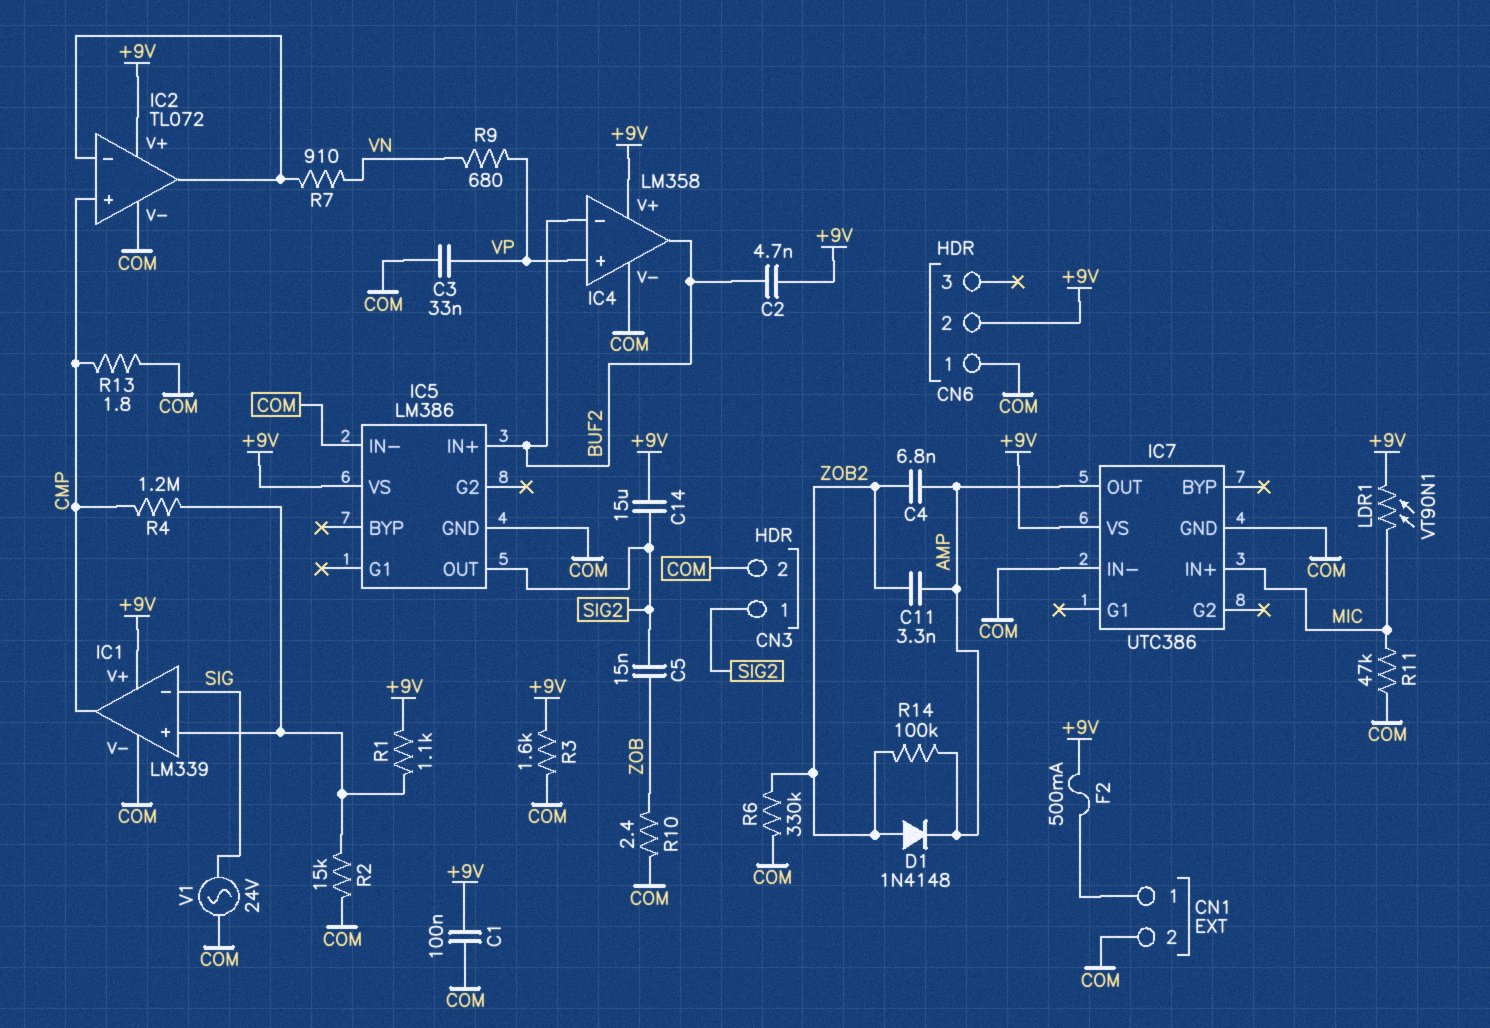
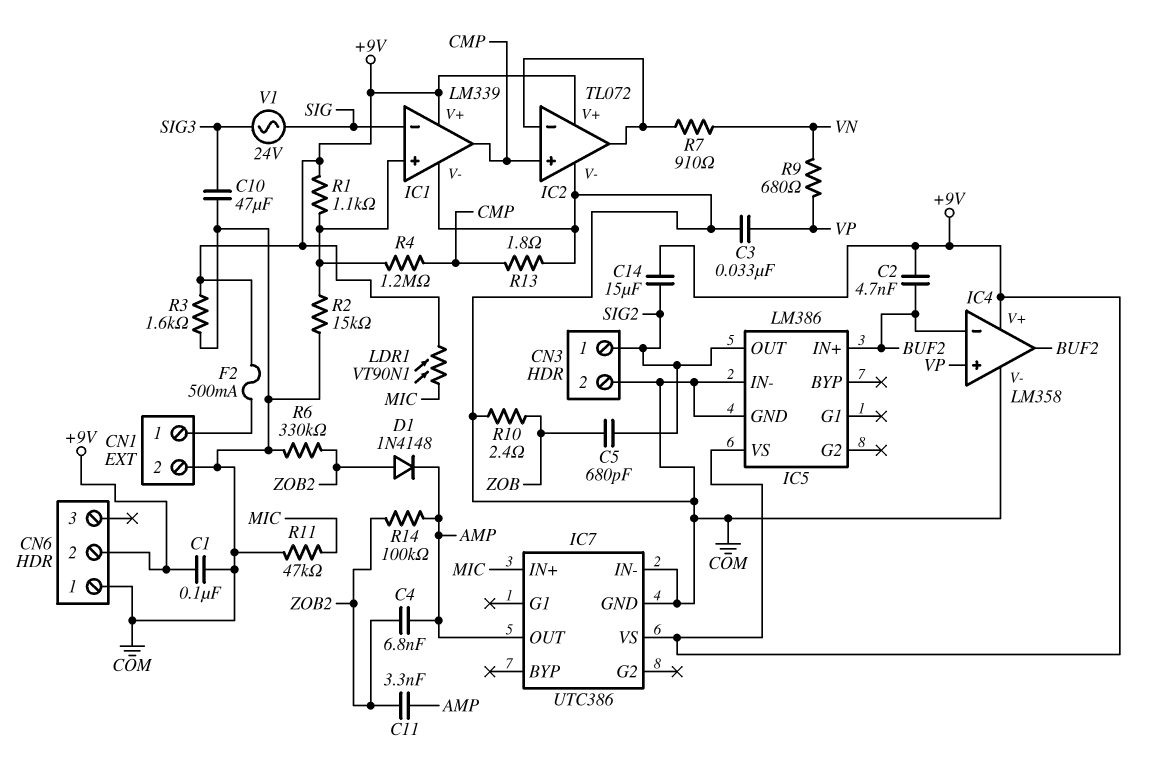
C5: 15nF (SIG2, ZOB) -> 680pF (SIG2, ZOB)
C10: none -> 47uF (COM, SIG3)
V1: AC 24V (COM, SIG) -> AC 24V (SIG, SIG3)

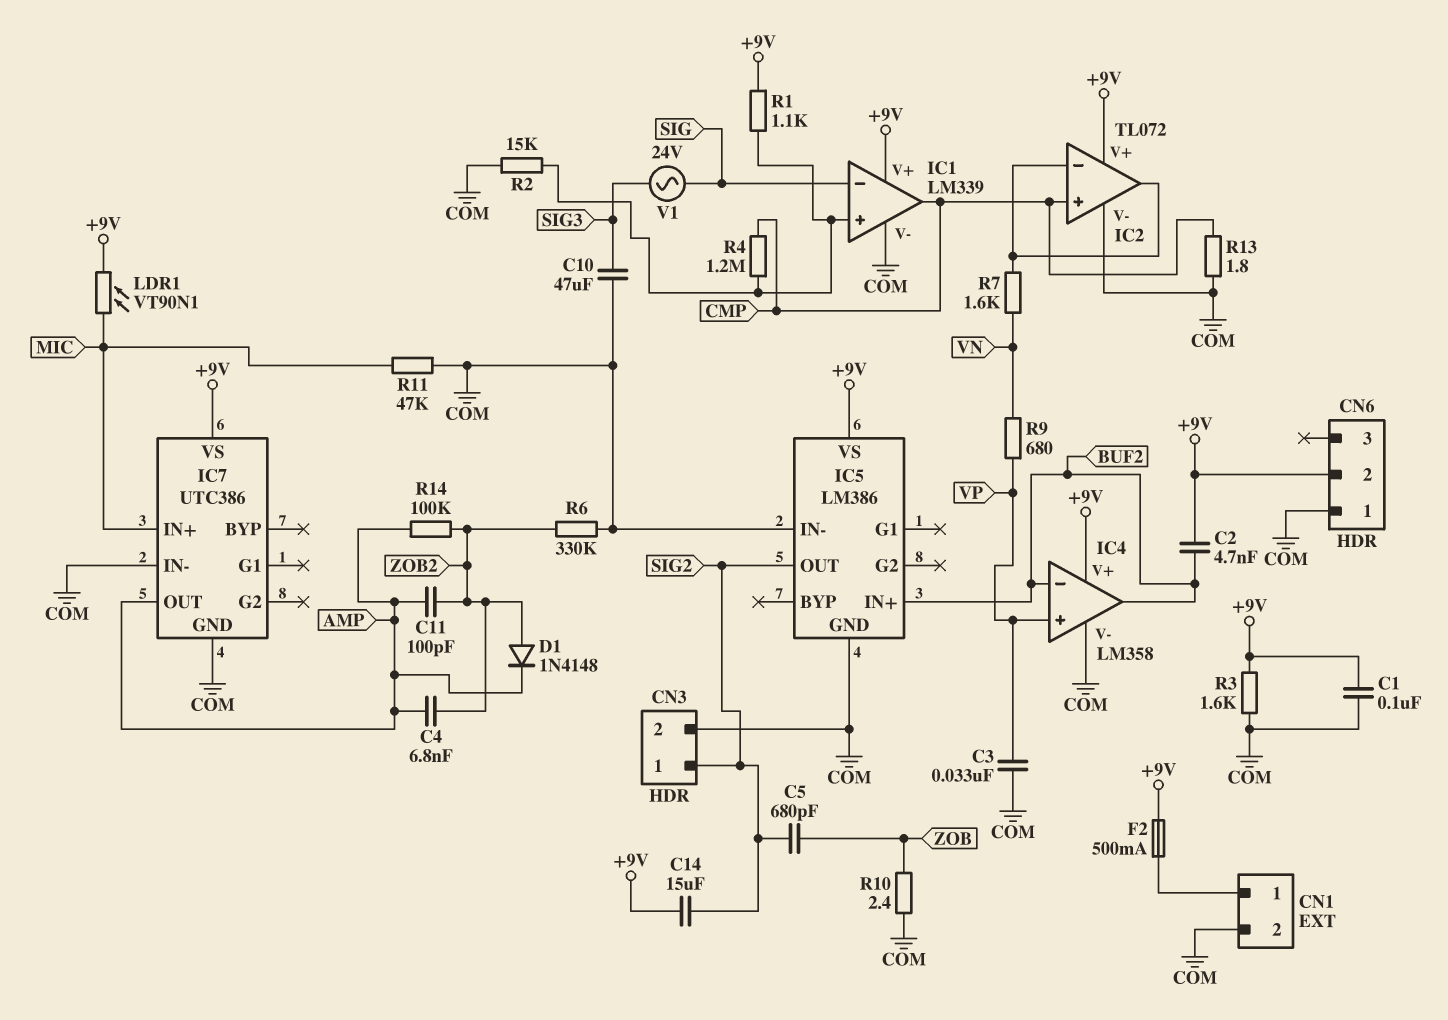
C11: 3.3nF (AMP, ZOB2) -> 100pF (AMP, ZOB2)
R7: 910 (IC2/in-, VN) -> 1.6k (IC2/in-, VN)

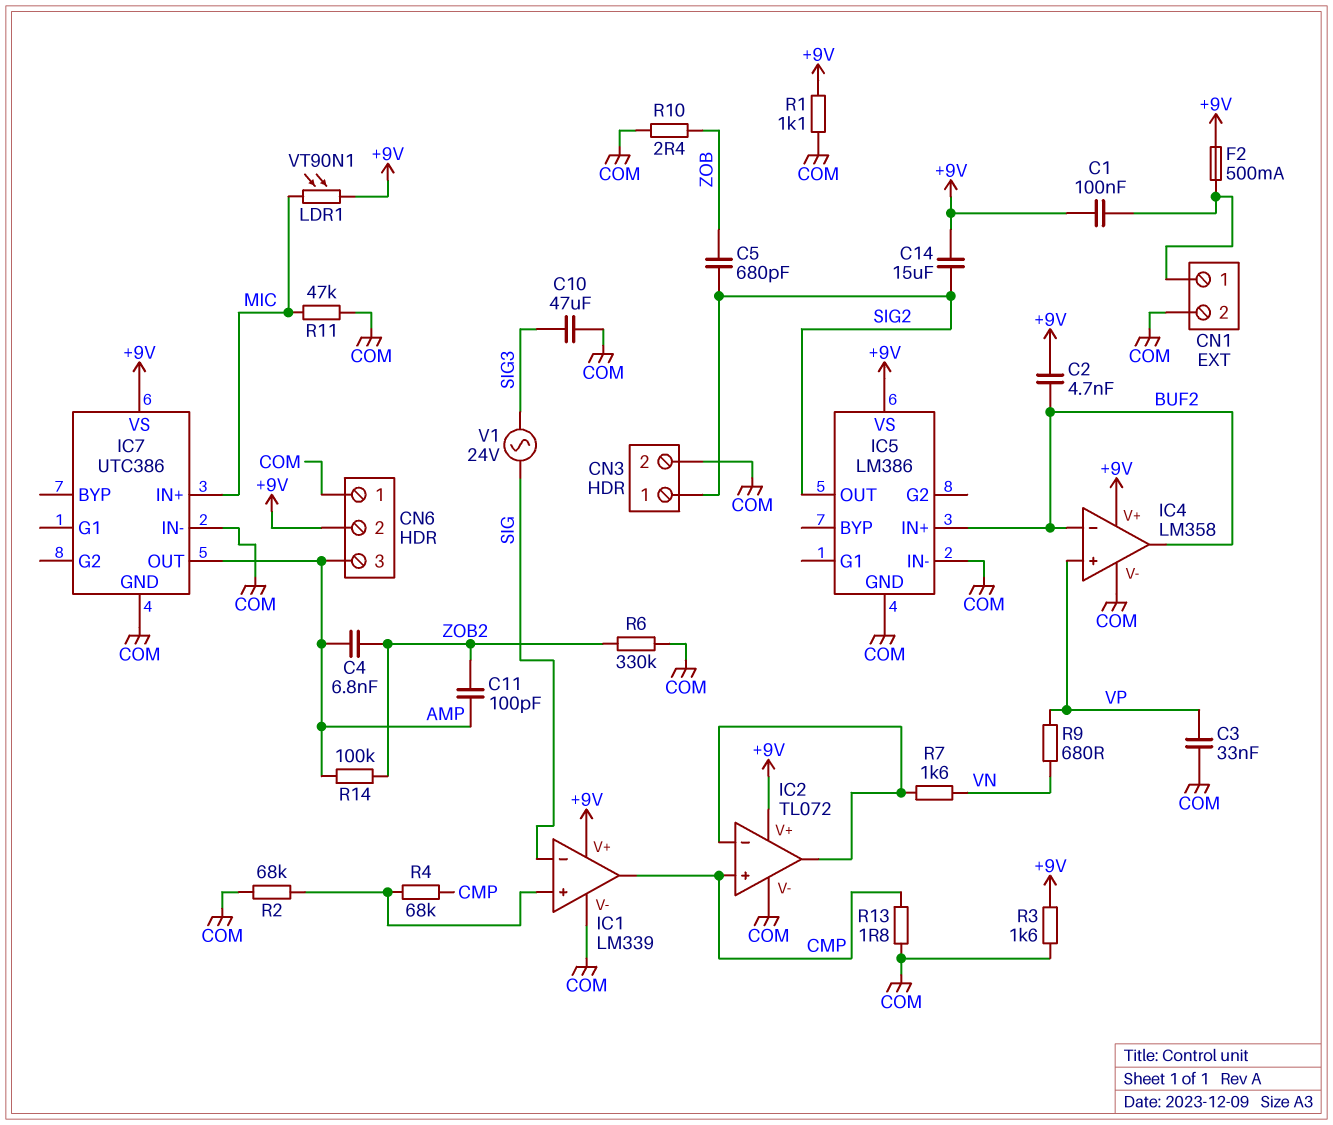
C1: 100nF (+9V, COM) -> 100nF (+9V, CN1/1)
CN6 pin 3: none -> AMP
D1: diode 1N4148 (A ZOB2, K AMP) -> none
R1: 1.1k (+9V, IC1/in+) -> 1.1k (+9V, COM)
R2: 15k (COM, IC1/in+) -> 68k (COM, IC1/in+)
R4: 1.2M (CMP, IC1/in+) -> 68k (CMP, IC1/in+)

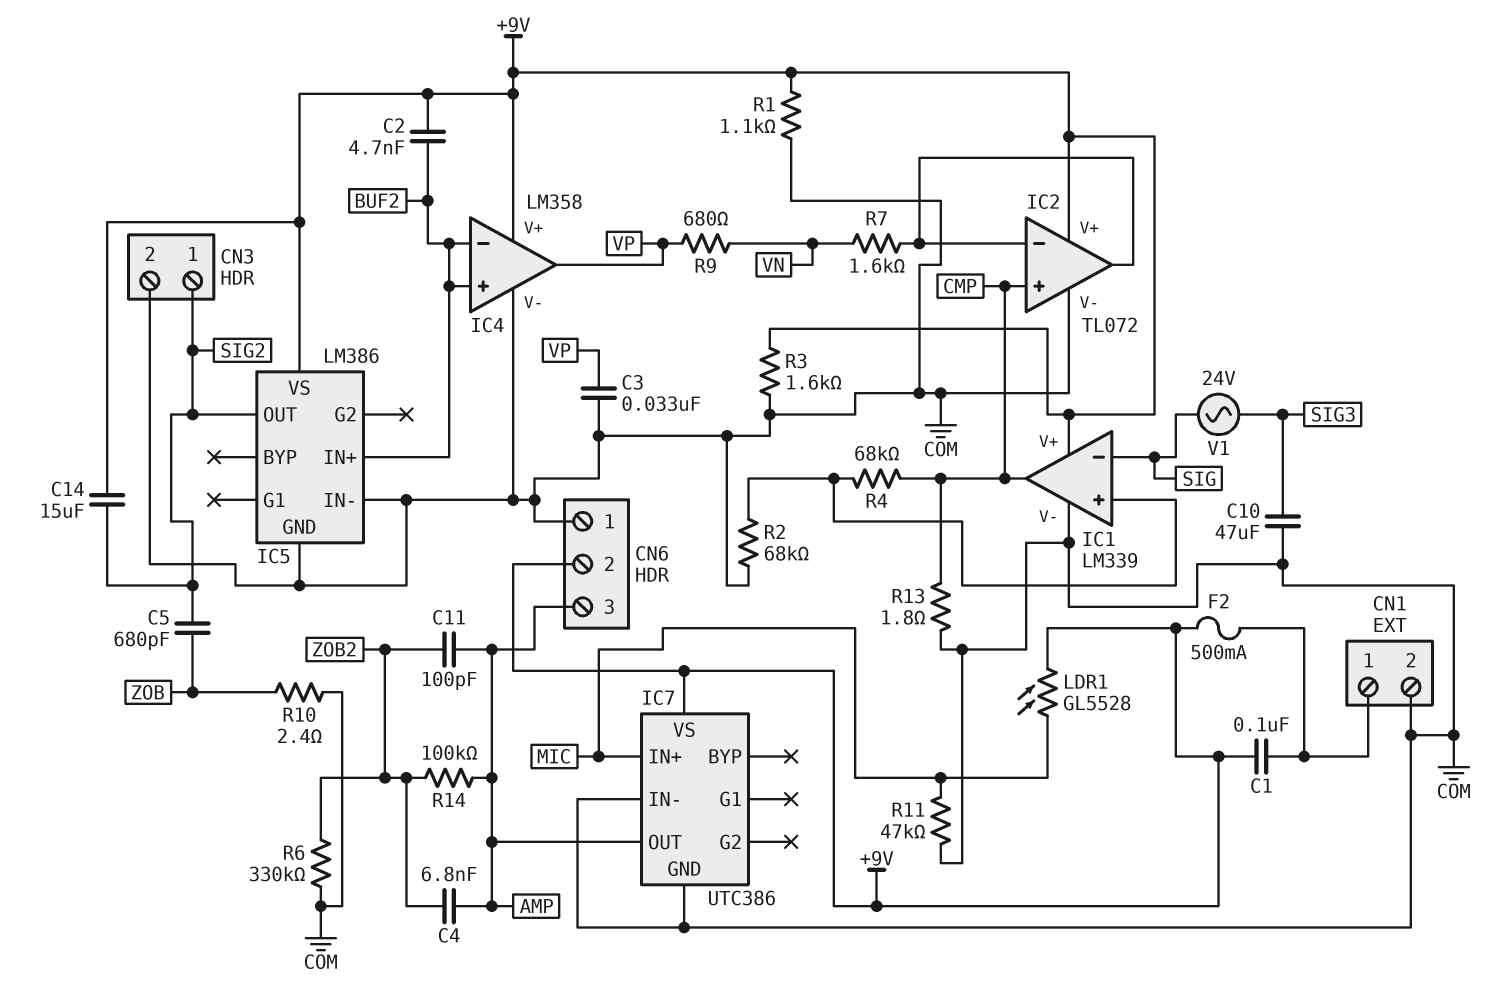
IC4 pin in+: VP -> BUF2
IC4 pin out: BUF2 -> VP
LDR1: VT90N1 (+9V, MIC) -> GL5528 (+9V, MIC)

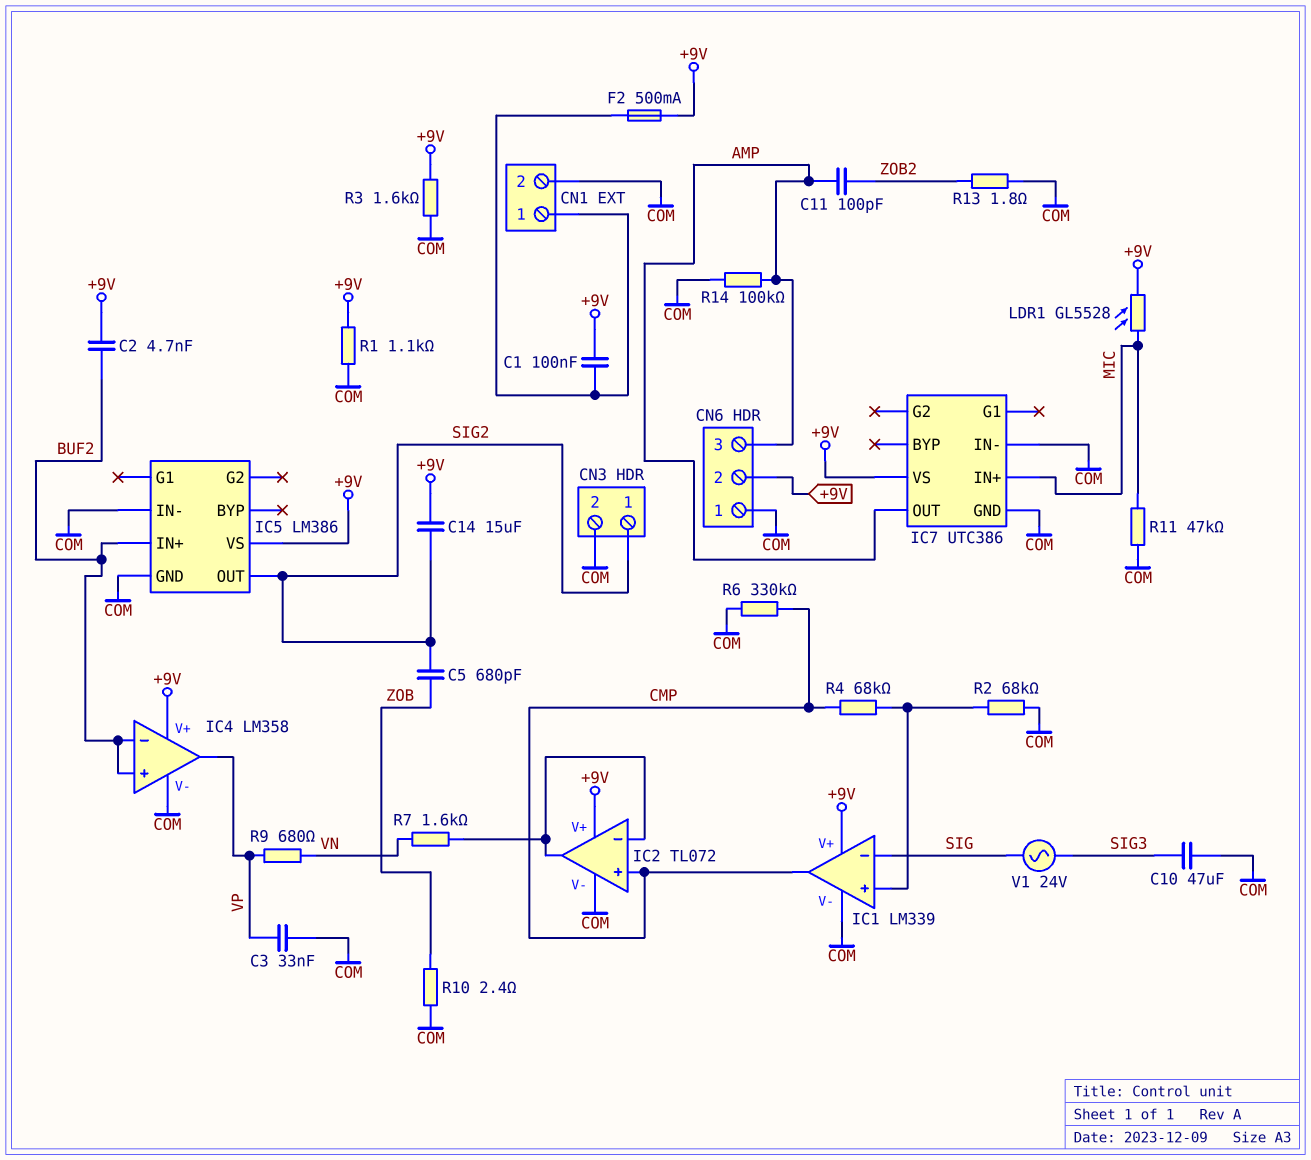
C4: 6.8nF (AMP, ZOB2) -> none
R6: 330k (COM, ZOB2) -> 330k (CMP, COM)
R13: 1.8 (CMP, COM) -> 1.8 (COM, ZOB2)
R14: 100k (AMP, ZOB2) -> 100k (AMP, COM)

